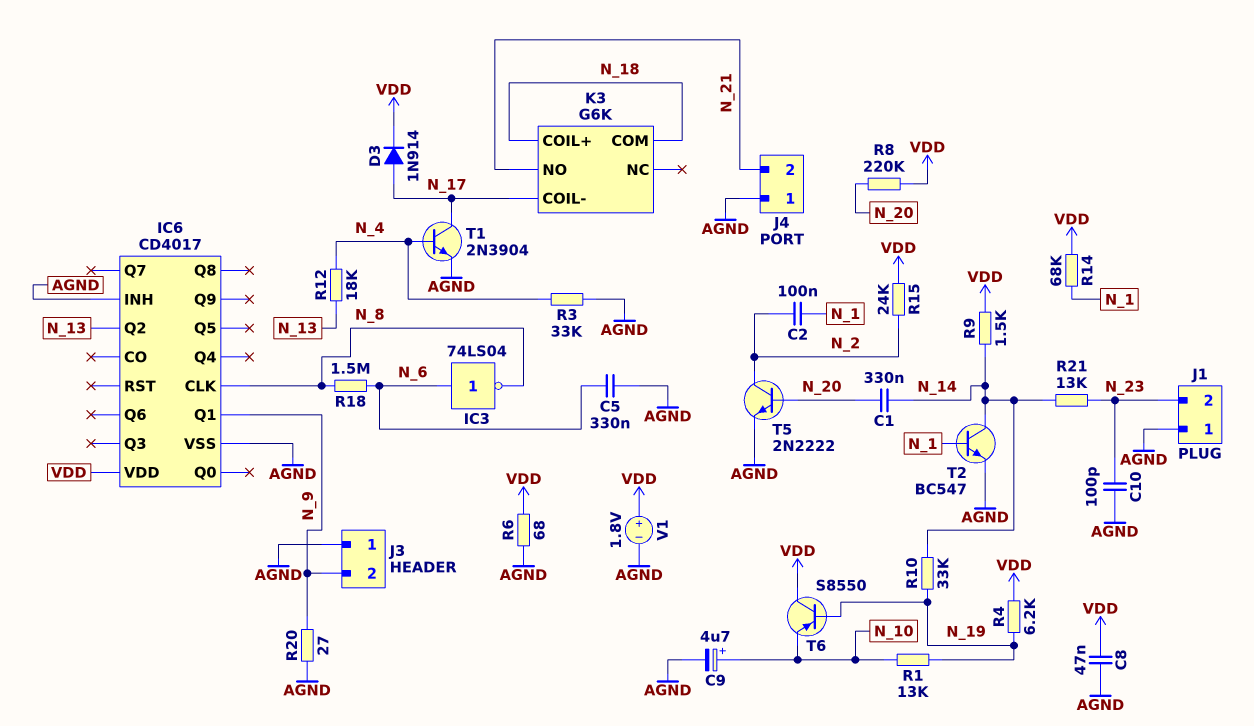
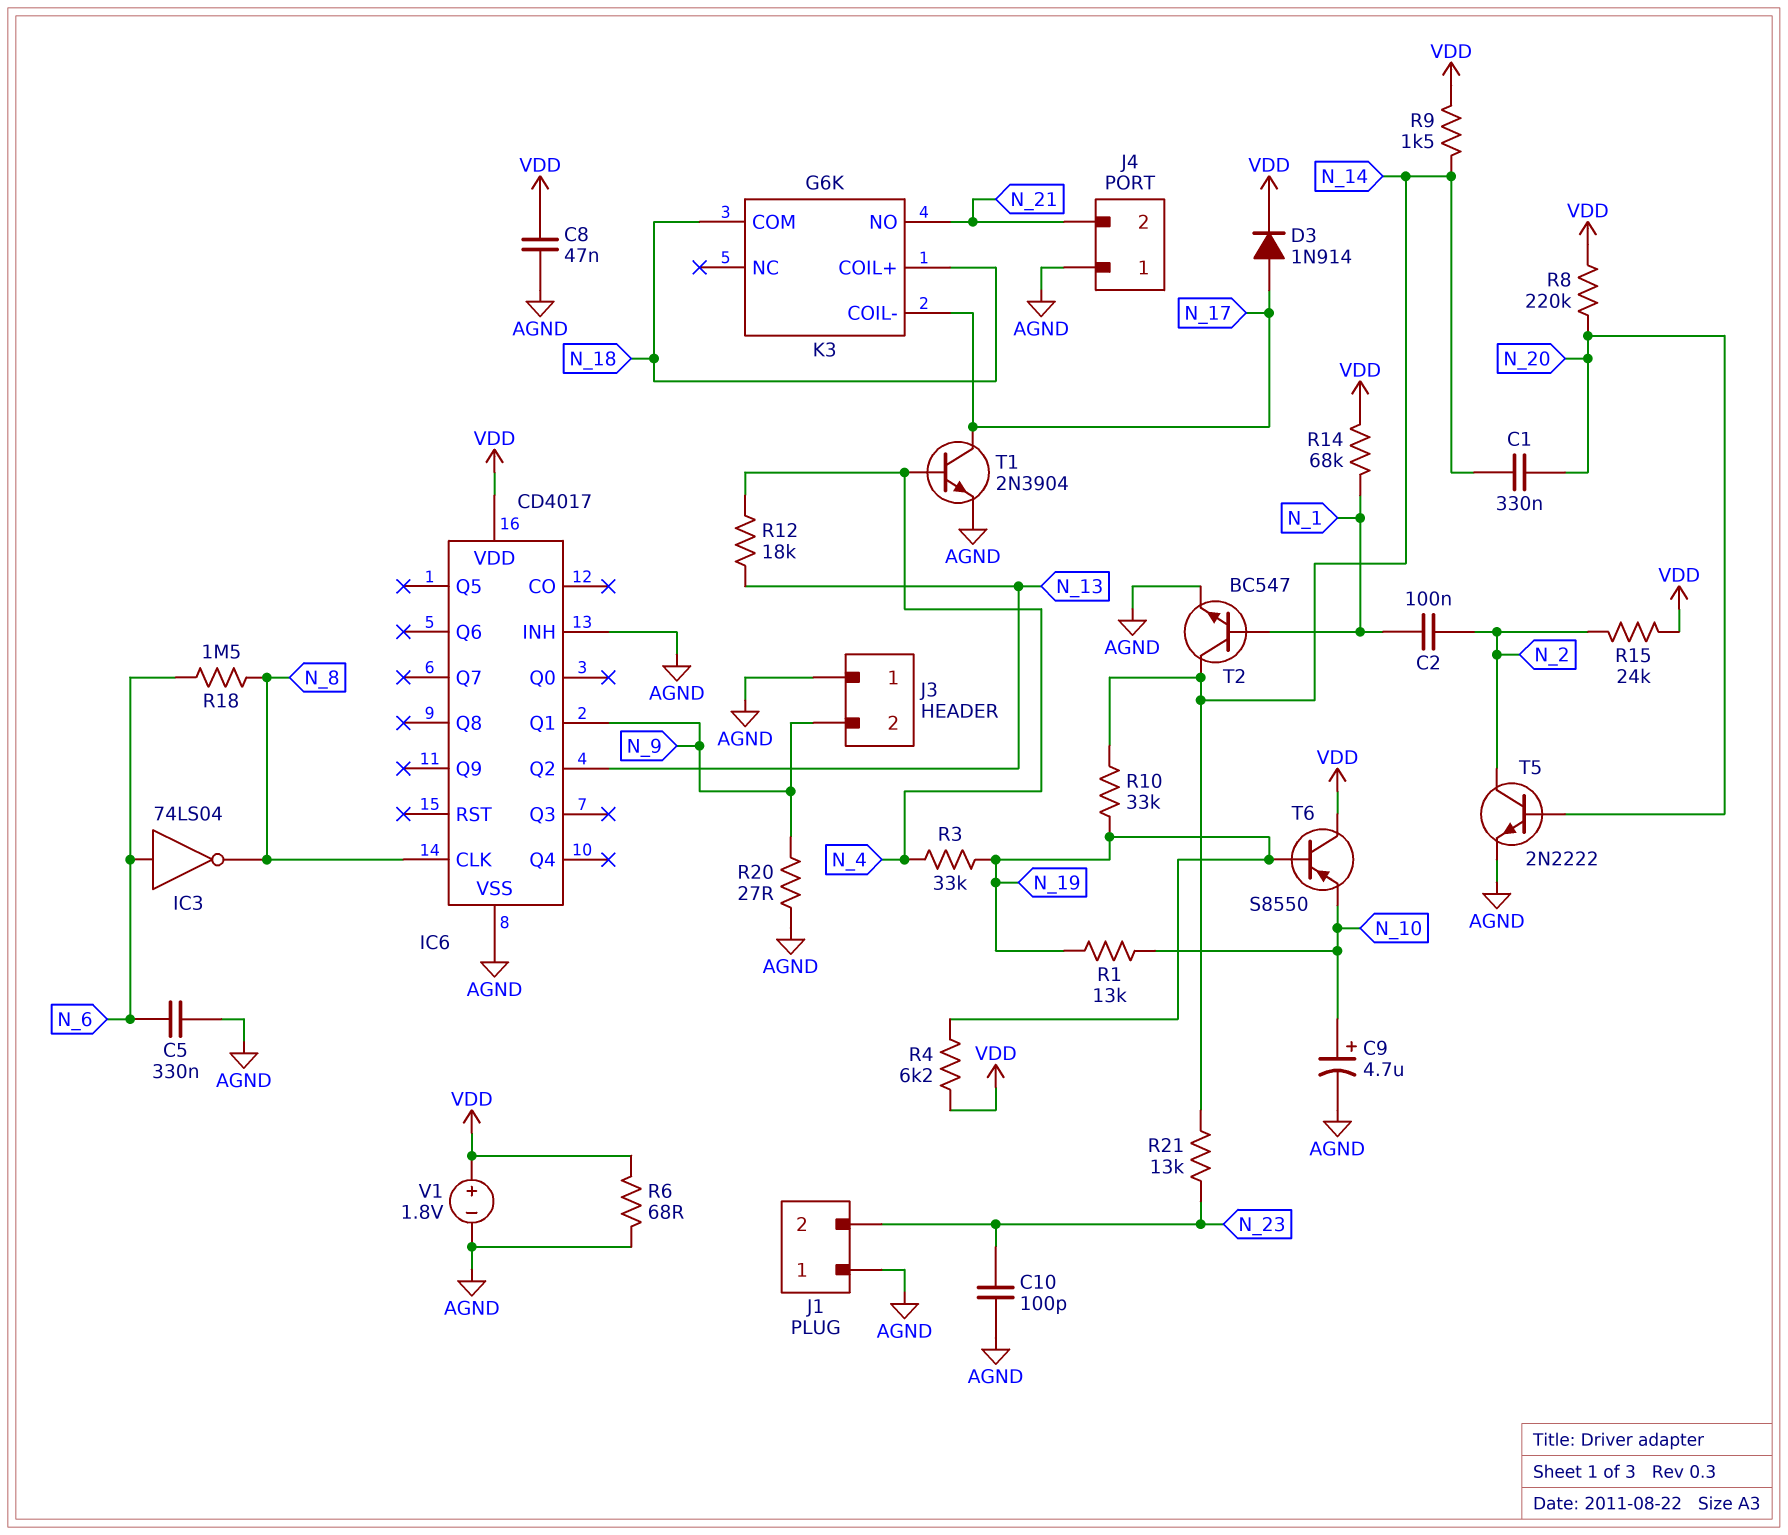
R3: 33k (AGND, N_4) -> 33k (N_4, N_19)

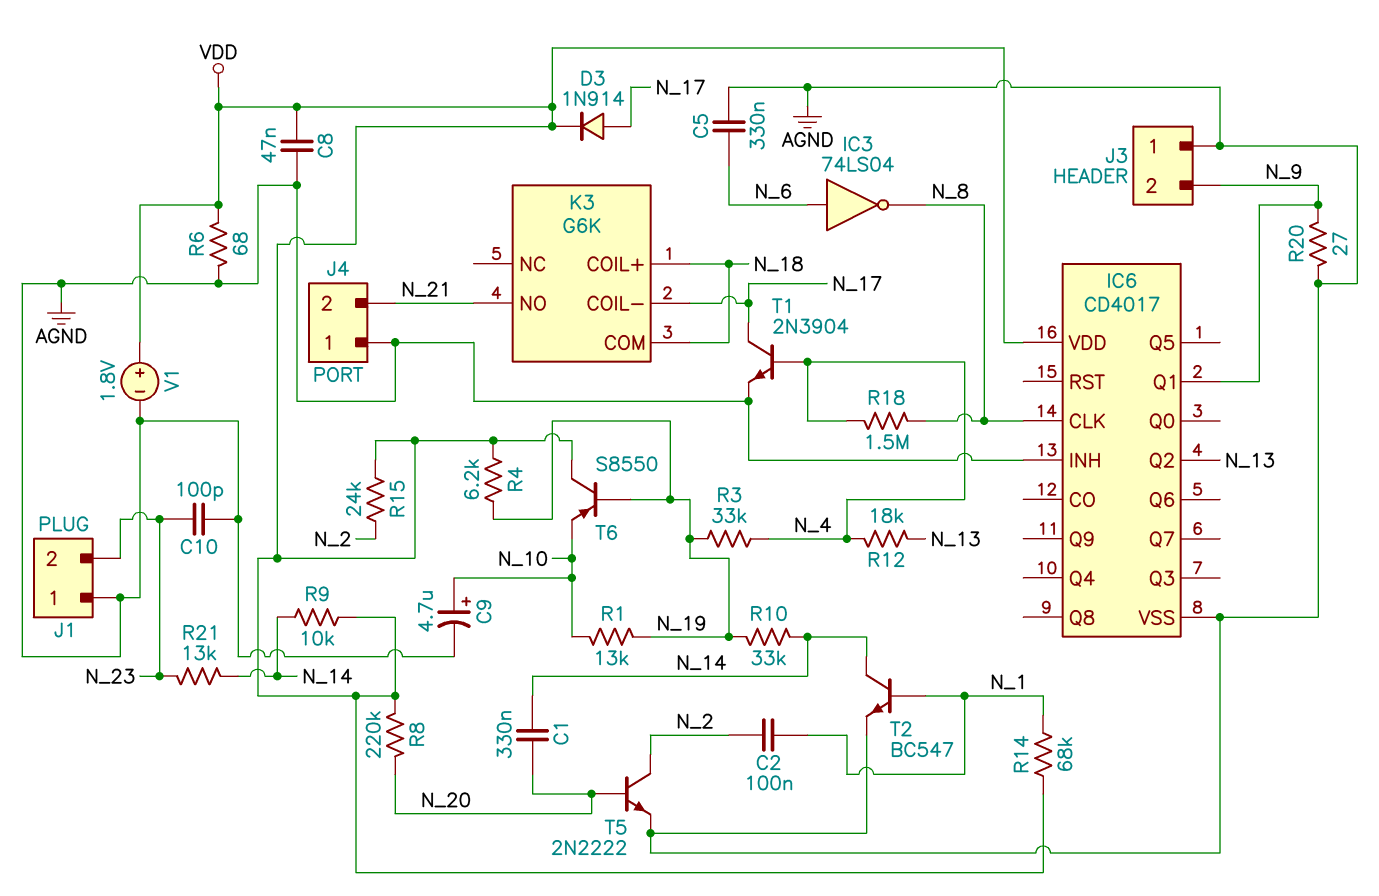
R9: 1.5k (N_14, VDD) -> 10k (N_14, VDD)
R18: 1.5M (N_6, N_8) -> 1.5M (N_4, N_8)

